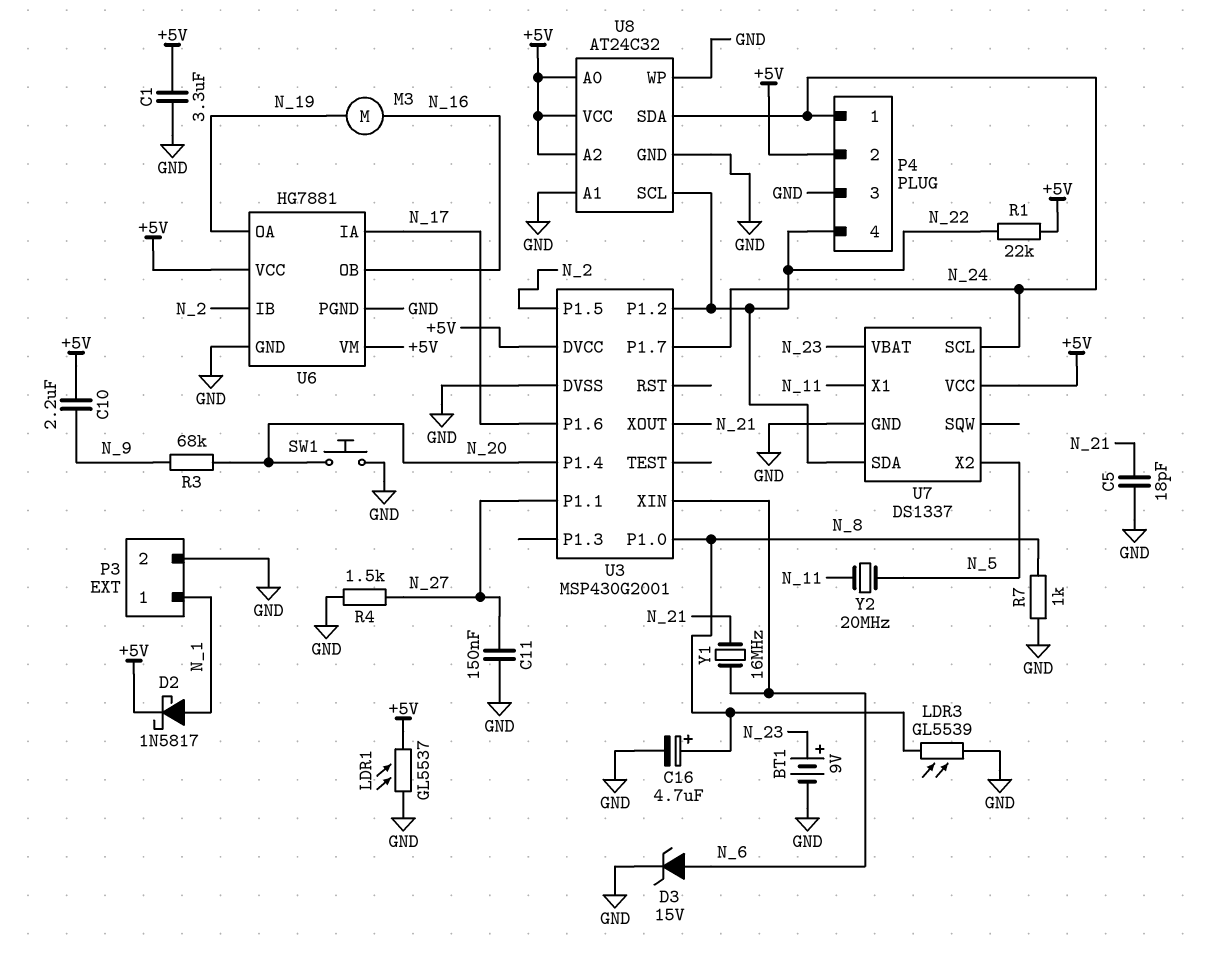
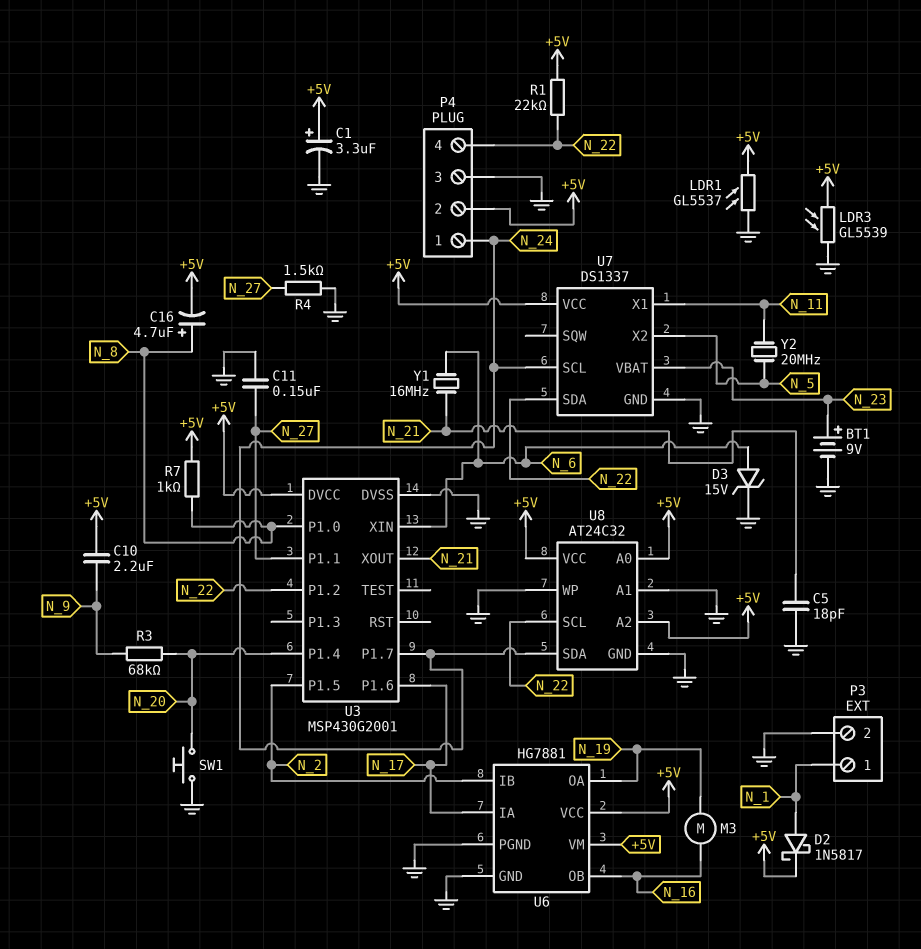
C1: 3.3uF (+5V, GND) -> 3.3uF (plus +5V, minus GND)
C16: 4.7uF (plus N_8, minus GND) -> 4.7uF (plus N_8, minus +5V)
LDR3: GL5539 (GND, N_8) -> GL5539 (+5V, GND)
R7: 1k (GND, N_8) -> 1k (+5V, N_8)

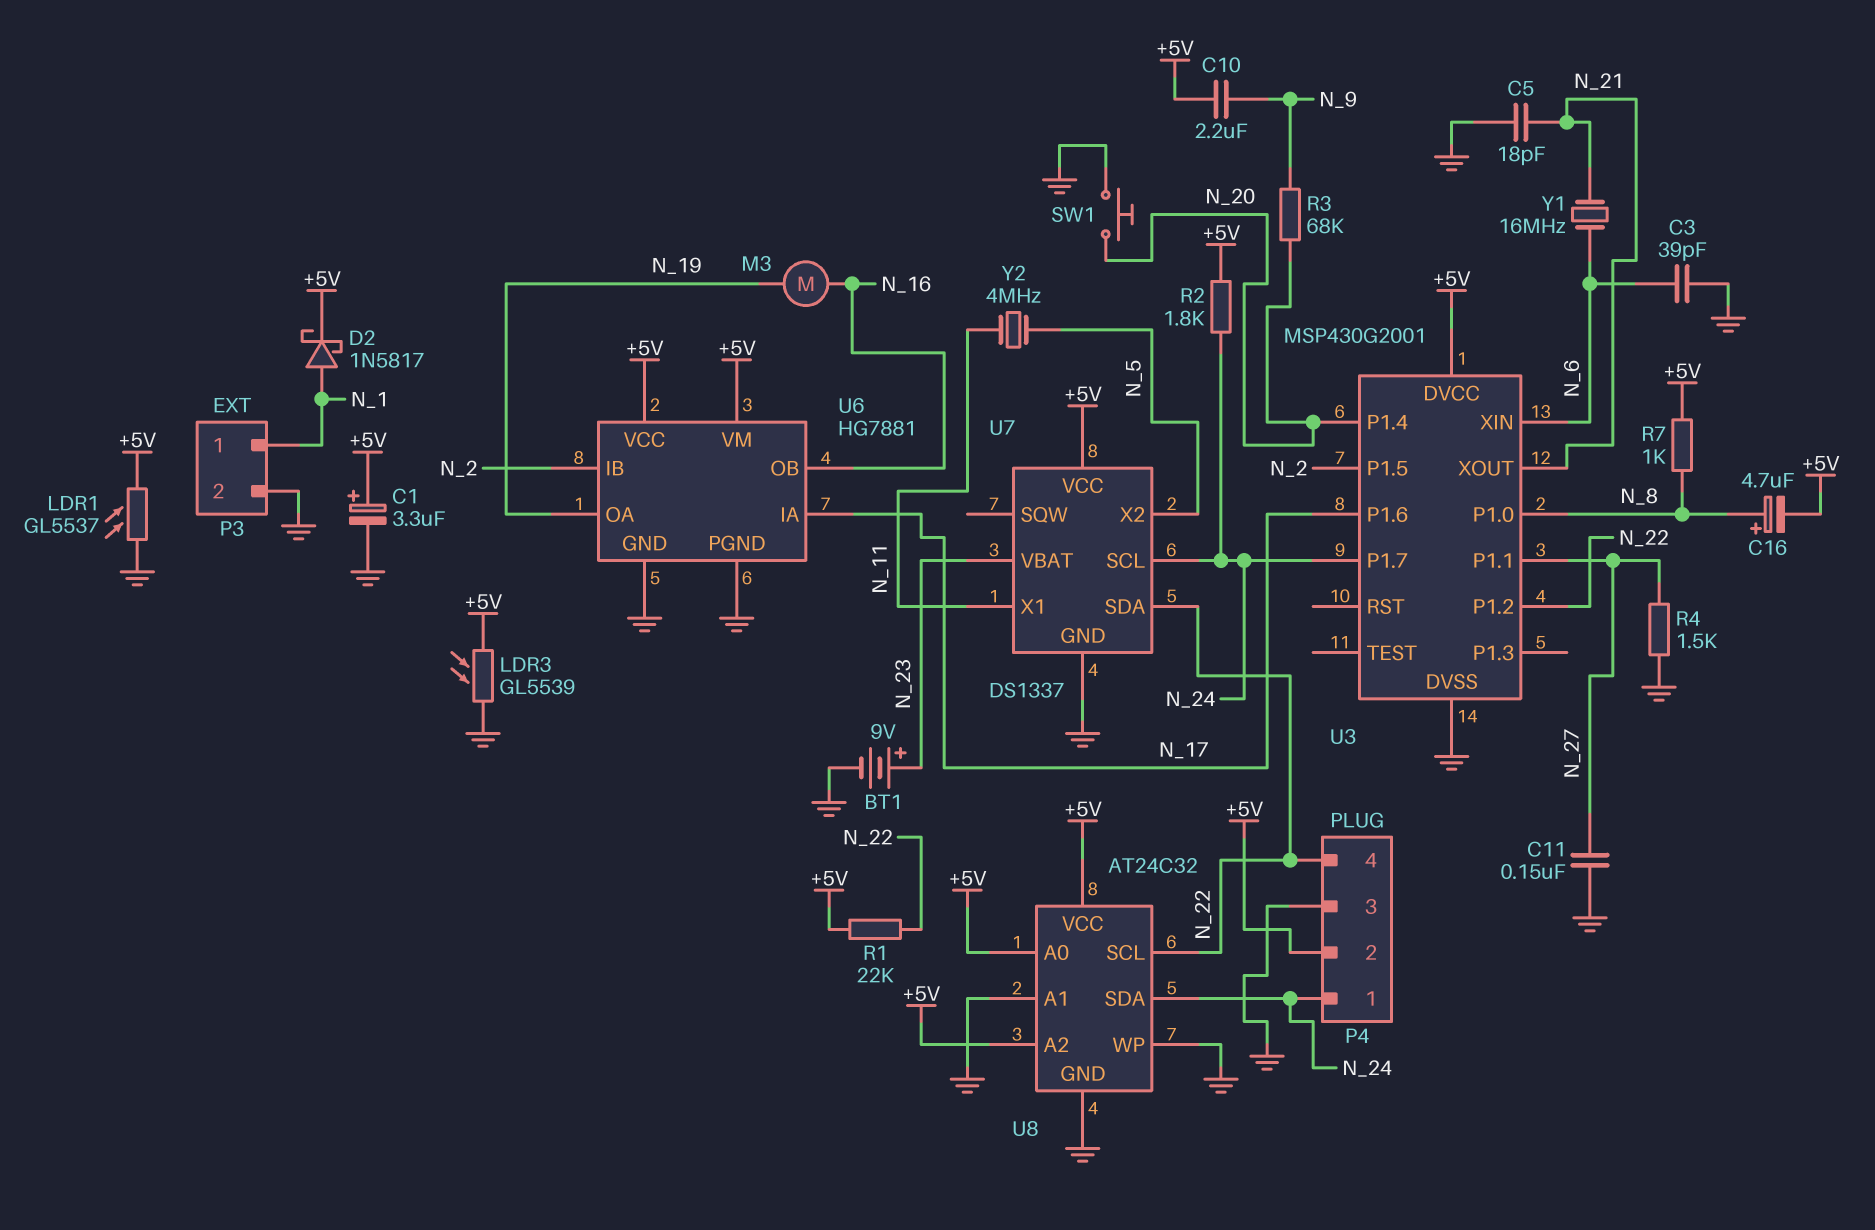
C3: none -> 39pF (GND, N_6)
D3: zener 15V (A N_6, K GND) -> none
R2: none -> 1.8k (+5V, N_24)
Y2: 20MHz (N_5, N_11) -> 4MHz (N_5, N_11)

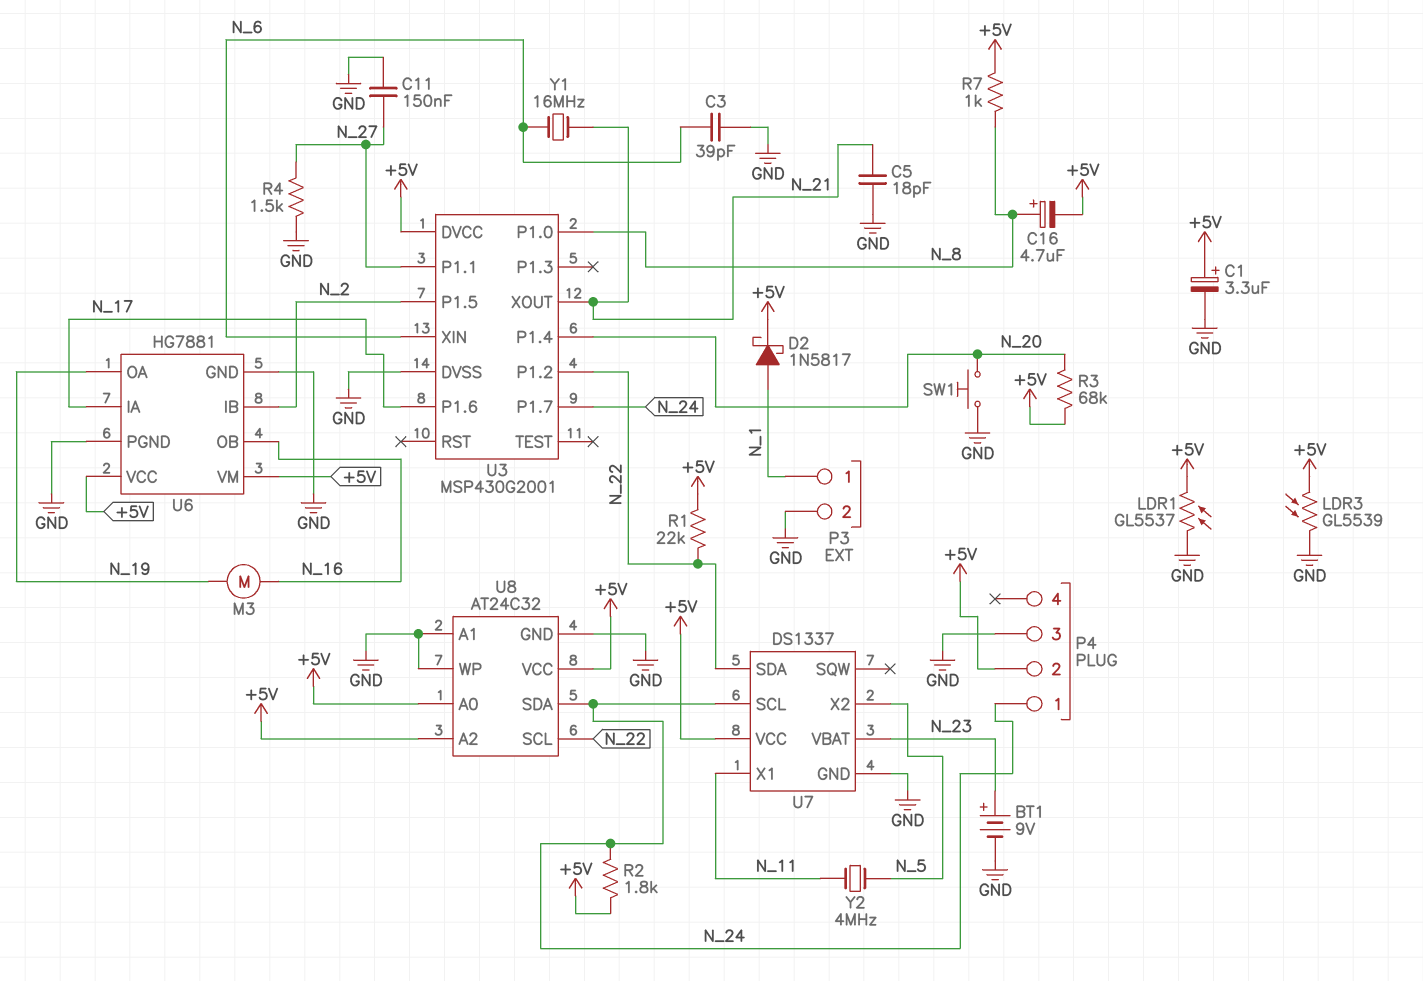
C10: 2.2uF (+5V, N_9) -> none
P4 pin 4: N_22 -> none
R3: 68k (N_9, N_20) -> 68k (+5V, N_20)

